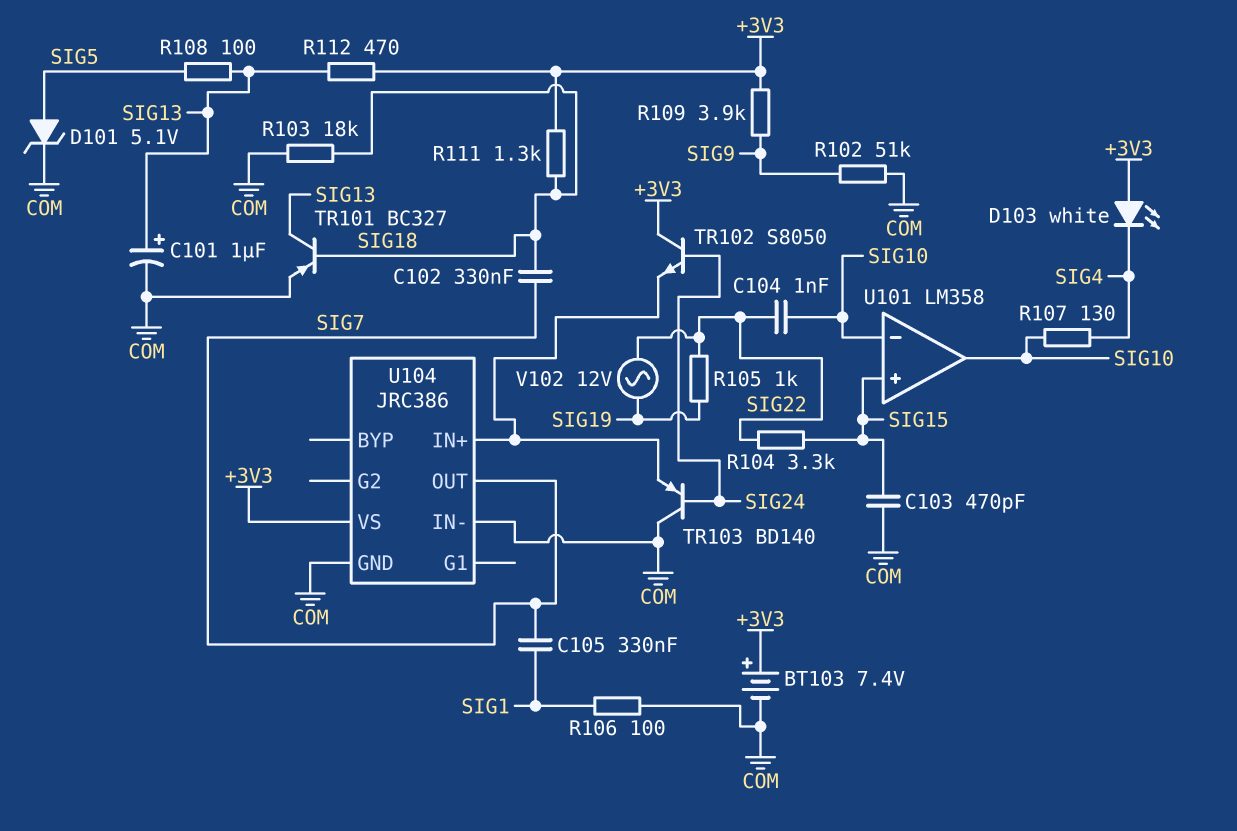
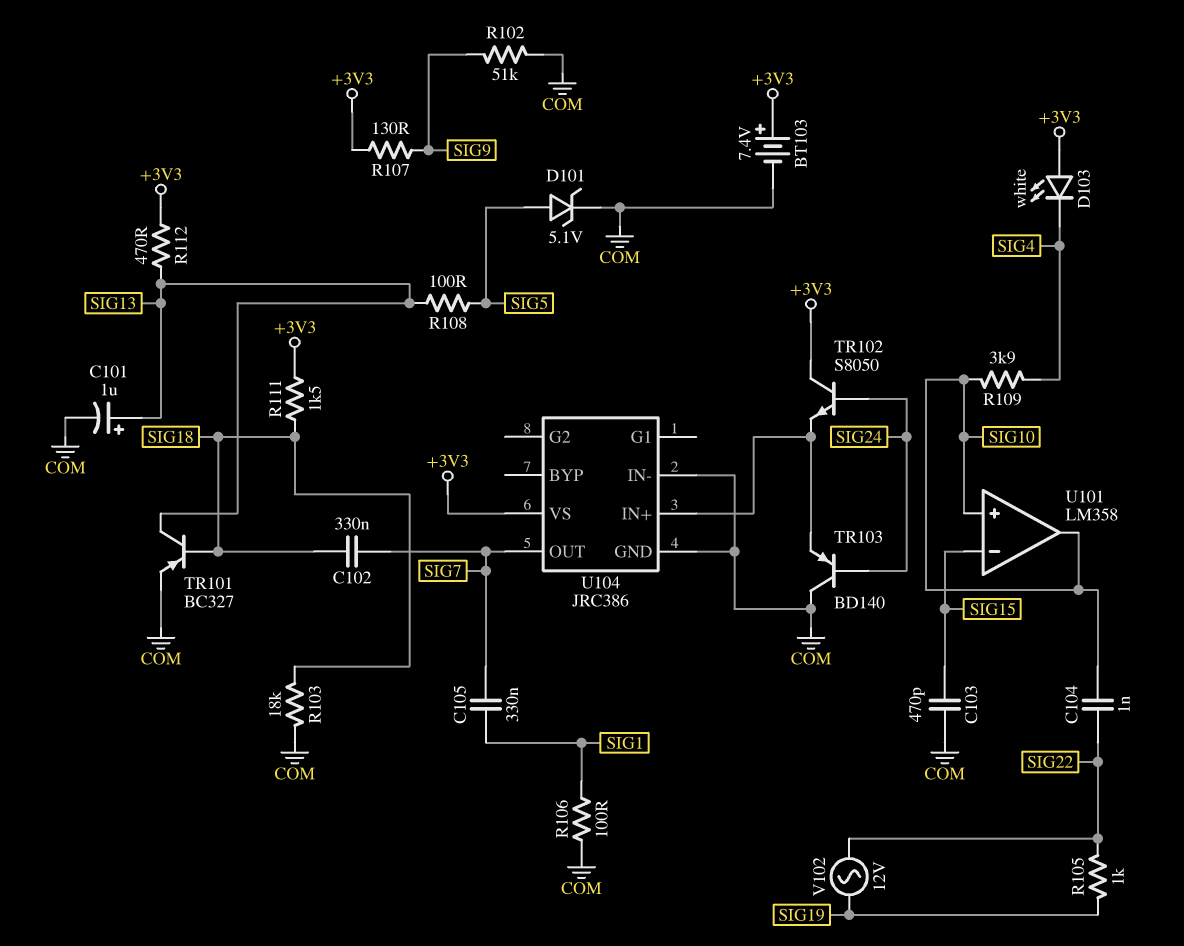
R104: 3.3k (SIG15, SIG22) -> none
R107: 130 (SIG4, SIG10) -> 130 (+3V3, SIG9)
R109: 3.9k (+3V3, SIG9) -> 3.9k (SIG4, SIG10)
R111: 1.3k (+3V3, SIG18) -> 1.5k (+3V3, SIG18)
U101 pin in+: SIG15 -> SIG10
U101 pin in-: SIG10 -> SIG15

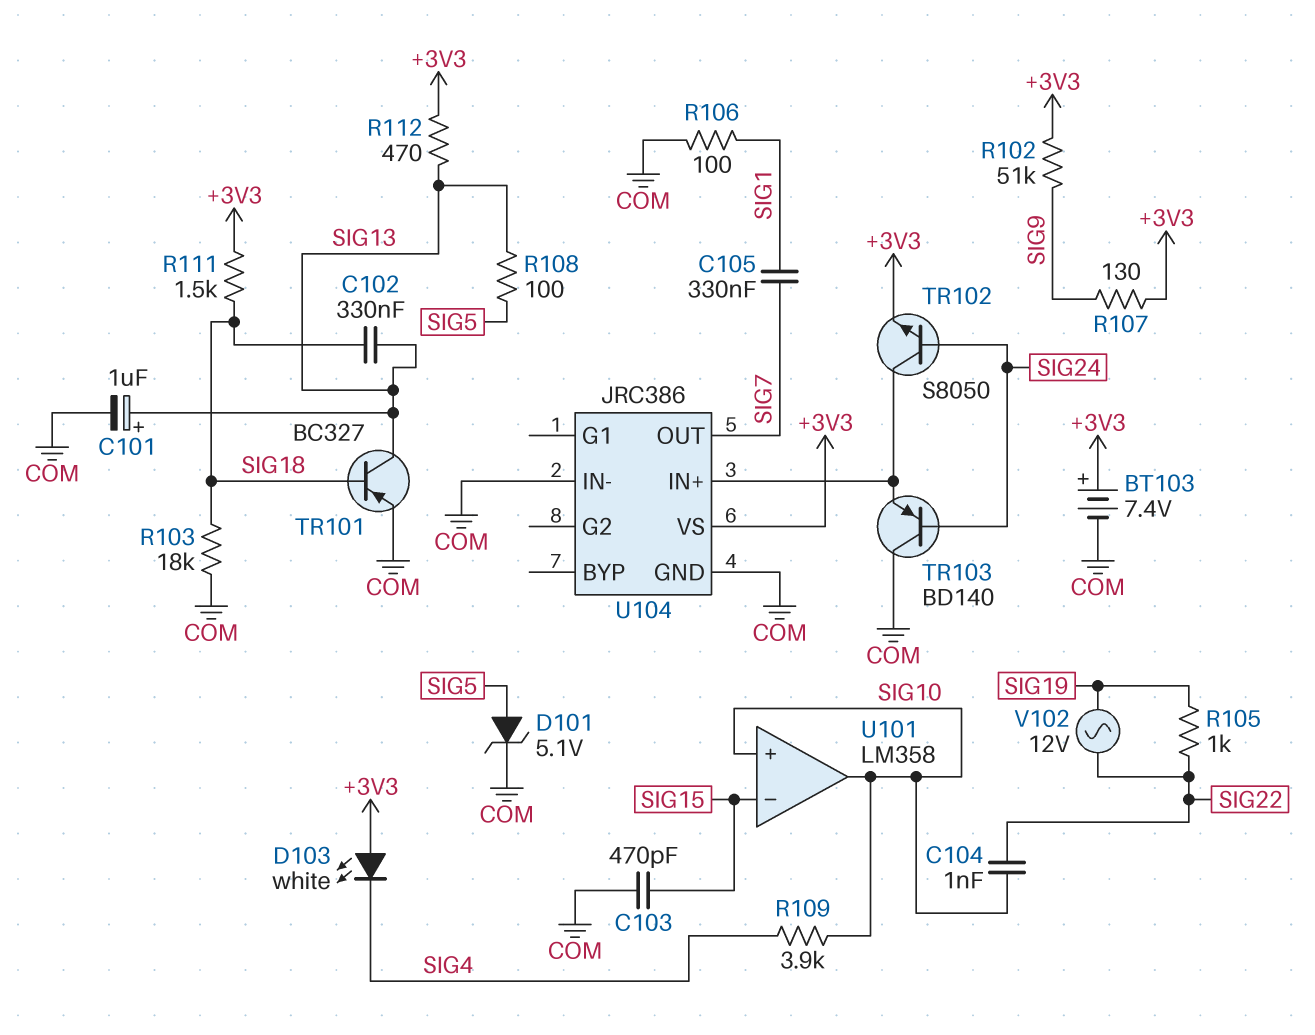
C102: 330nF (SIG7, SIG18) -> 330nF (SIG13, SIG18)
R102: 51k (COM, SIG9) -> 51k (+3V3, SIG9)
TR102: NPN S8050 (B SIG24, C +3V3, E U104/IN+) -> NPN S8050 (B SIG24, C U104/IN+, E +3V3)

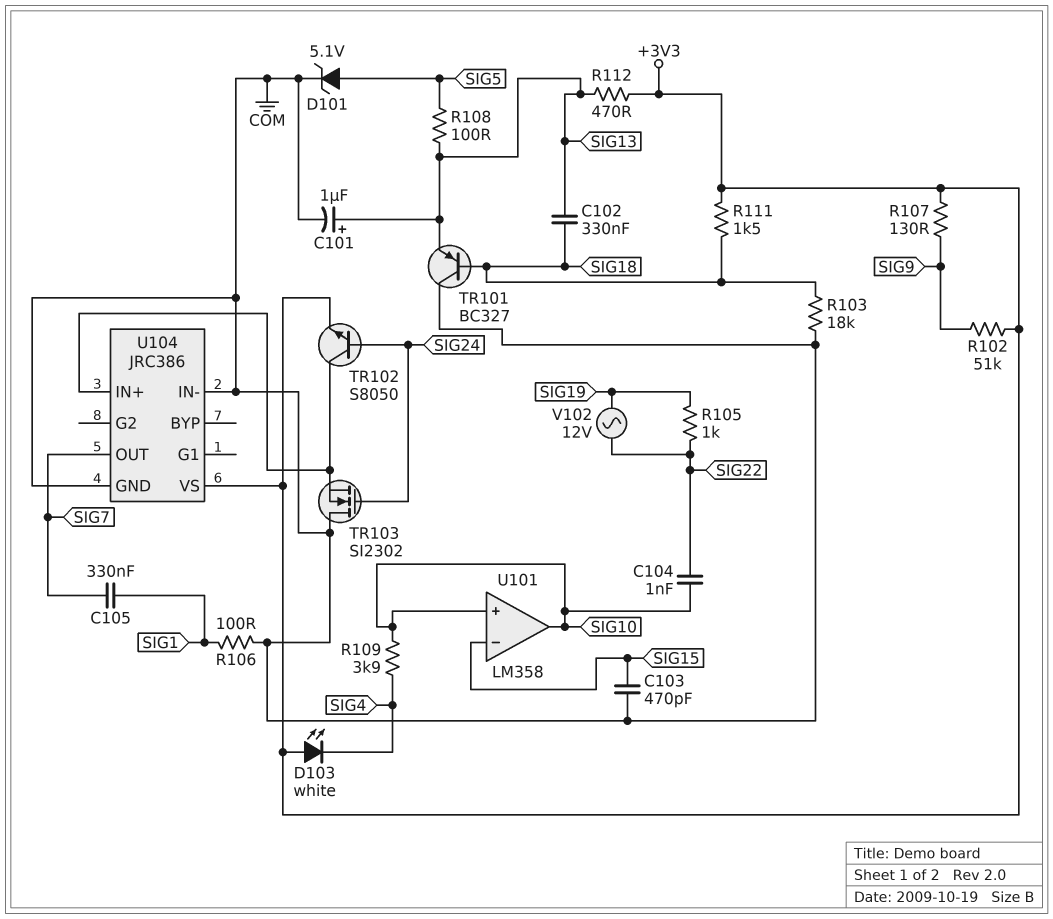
BT103: 7.4V (plus +3V3, minus COM) -> none
TR101: PNP BC327 (B SIG18, C SIG13, E COM) -> PNP BC327 (B SIG18, C COM, E SIG13)
TR103: PNP BD140 (B SIG24, C COM, E U104/IN+) -> NMOS SI2302 (G SIG24, D COM, S U104/IN+)

